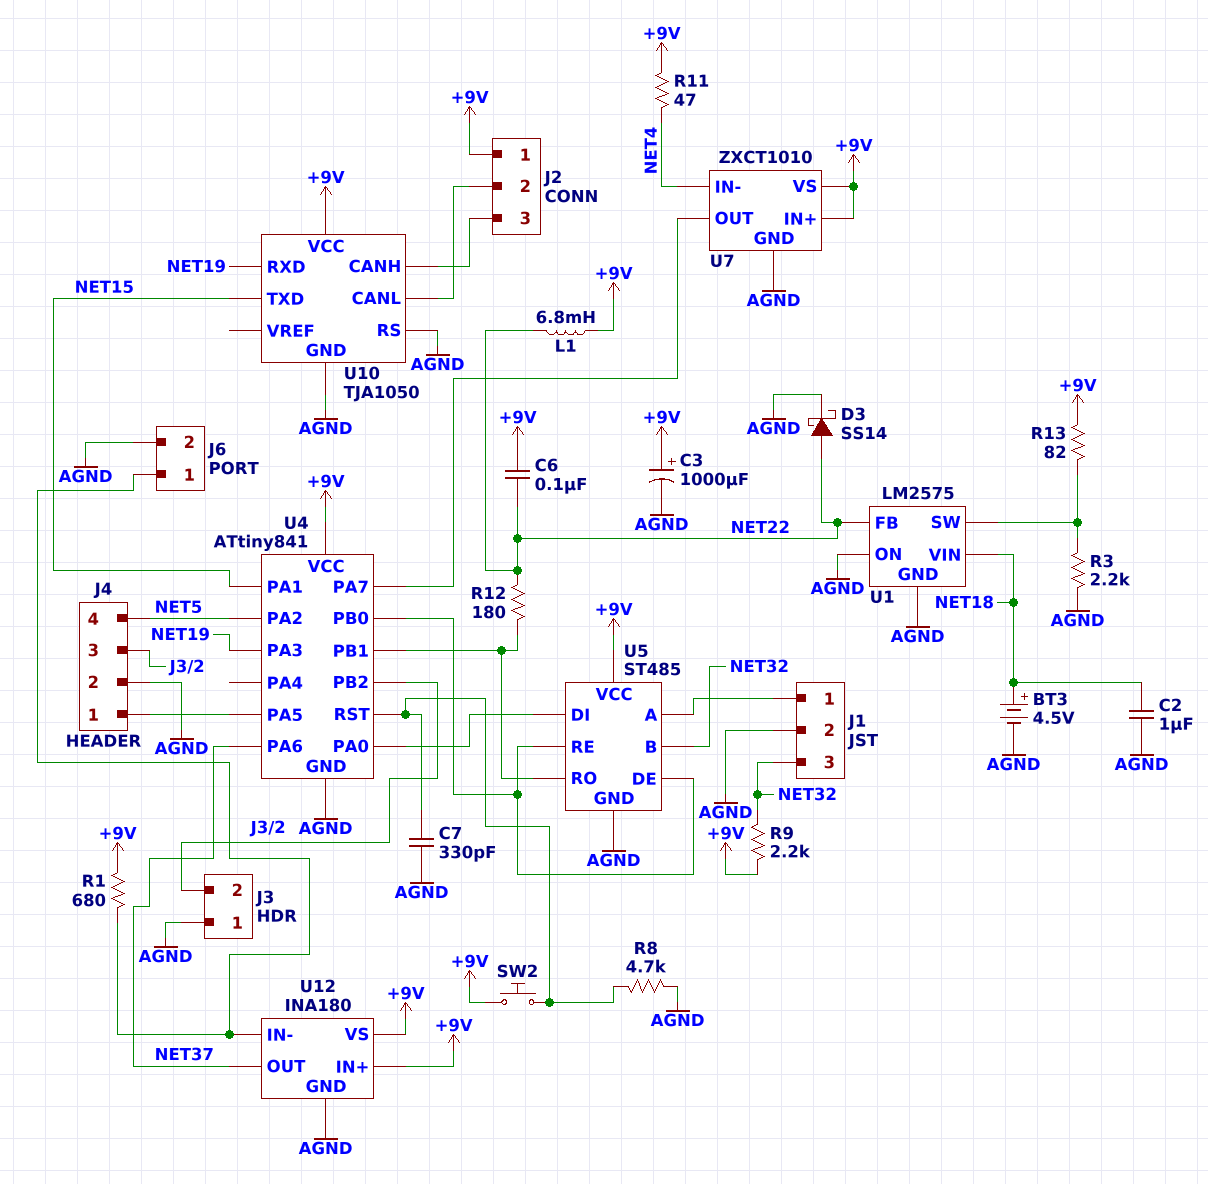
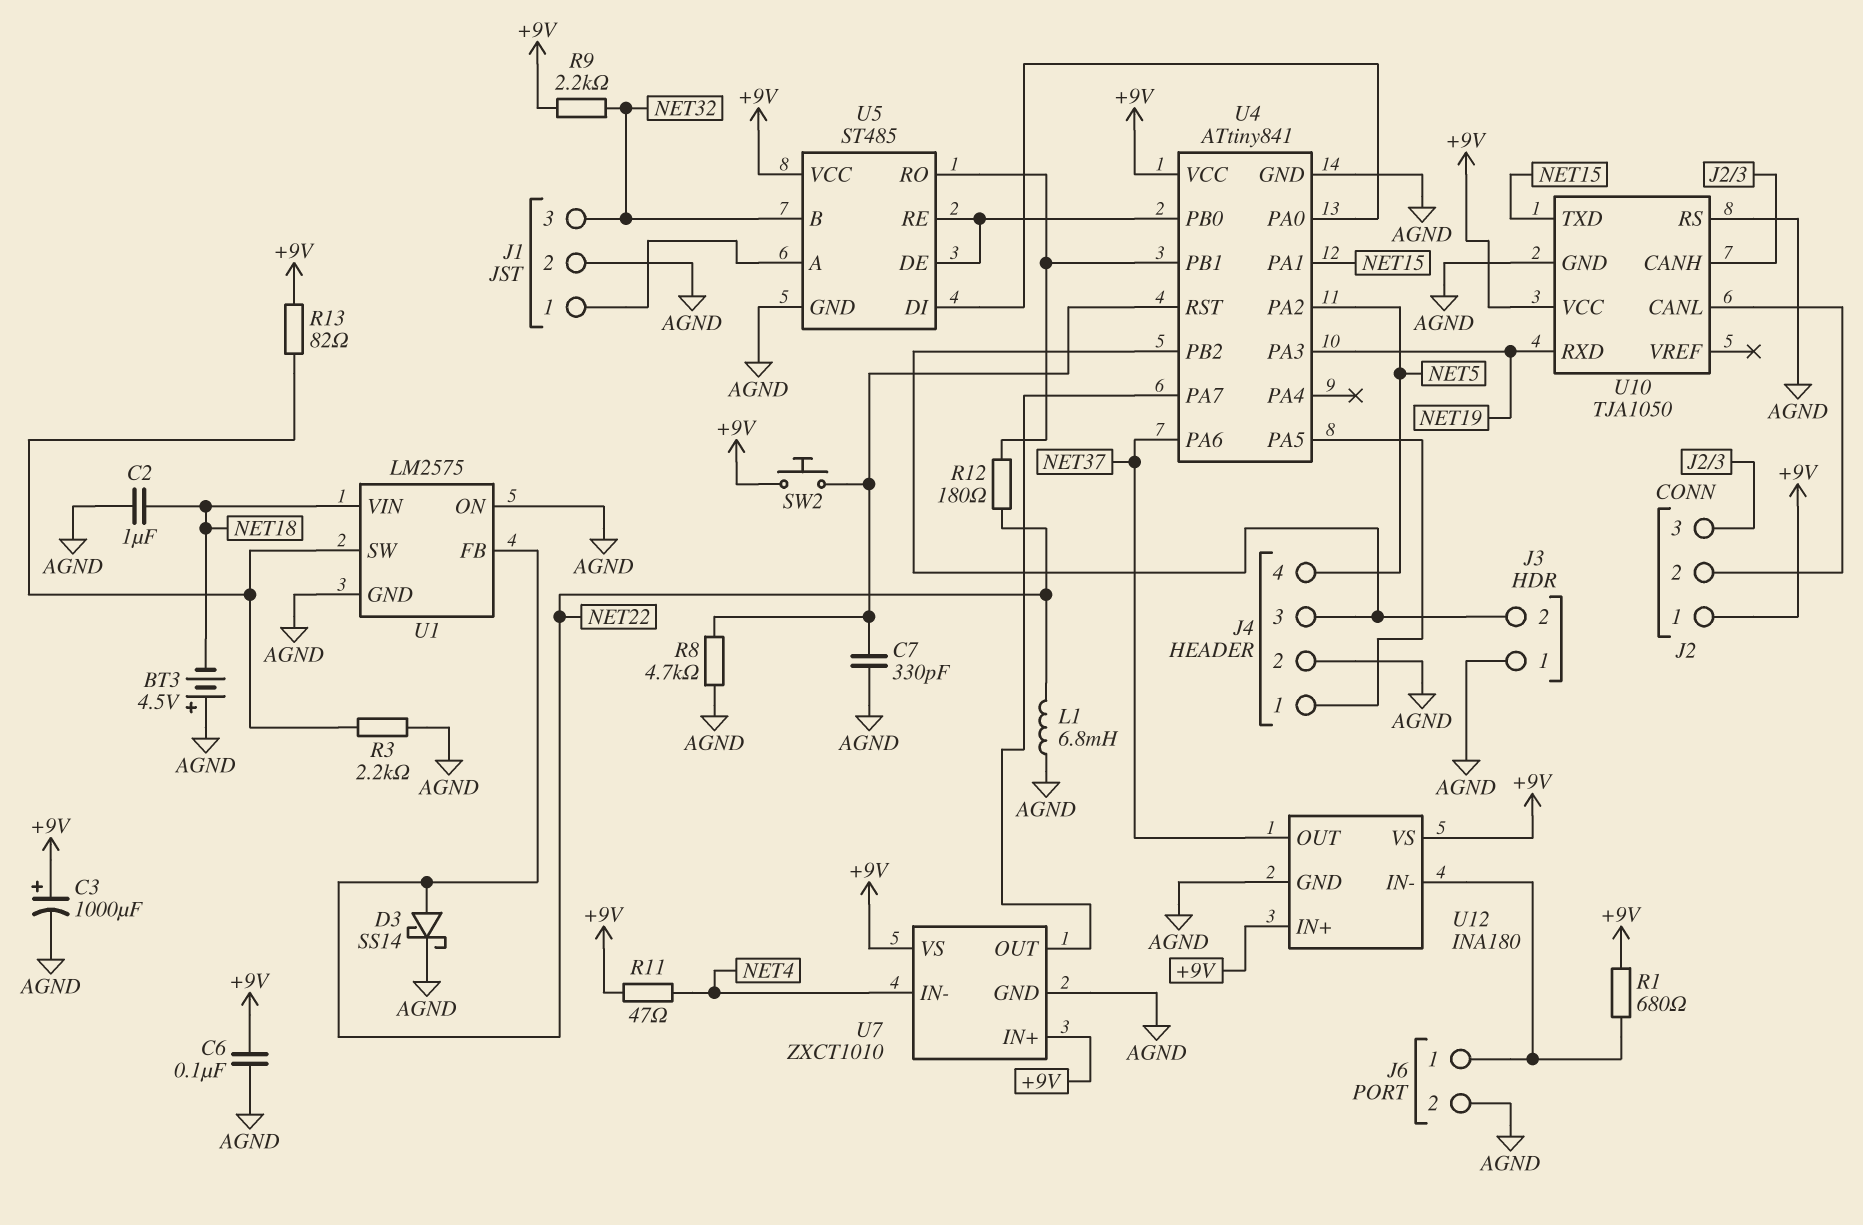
BT3: 4.5V (plus NET18, minus AGND) -> 4.5V (plus AGND, minus NET18)
C6: 100nF (+9V, NET22) -> 100nF (+9V, AGND)
L1: 6.8mH (+9V, NET22) -> 6.8mH (AGND, NET22)

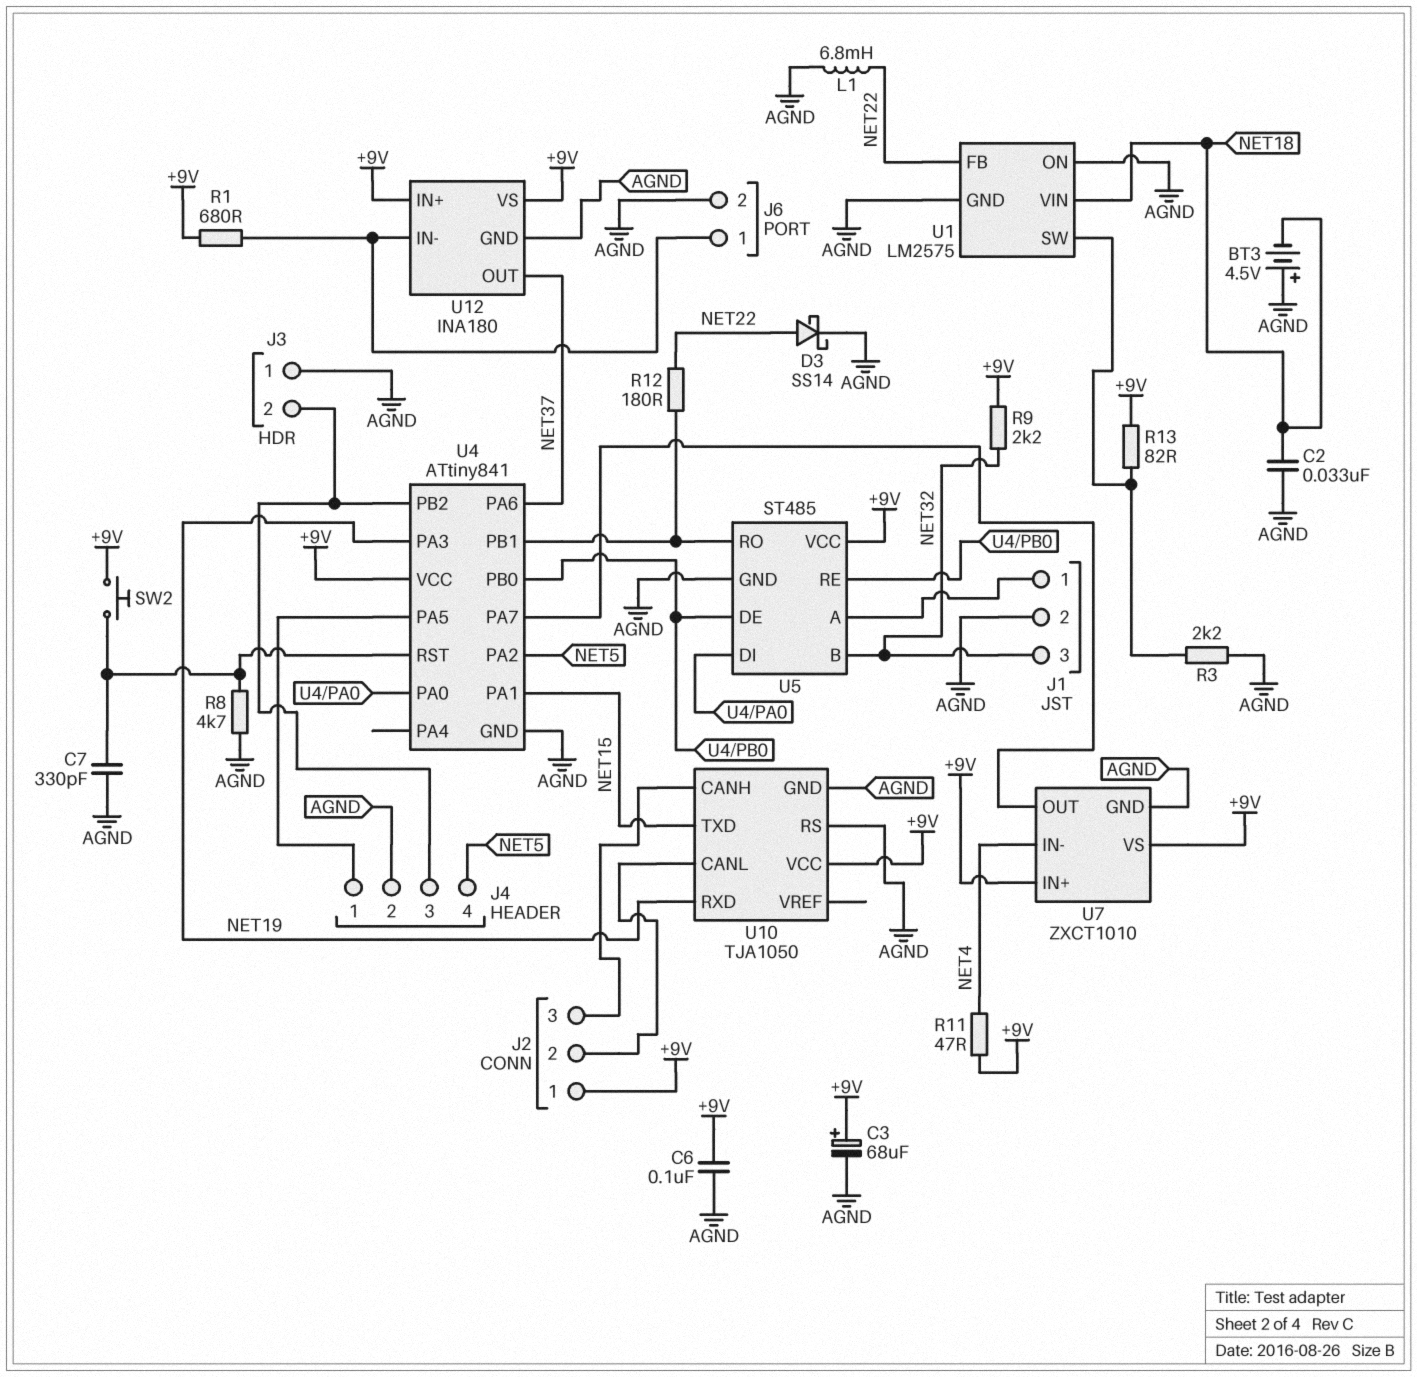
C2: 1uF (AGND, NET18) -> 33nF (AGND, NET18)
C3: 1000uF (plus +9V, minus AGND) -> 68uF (plus +9V, minus AGND)

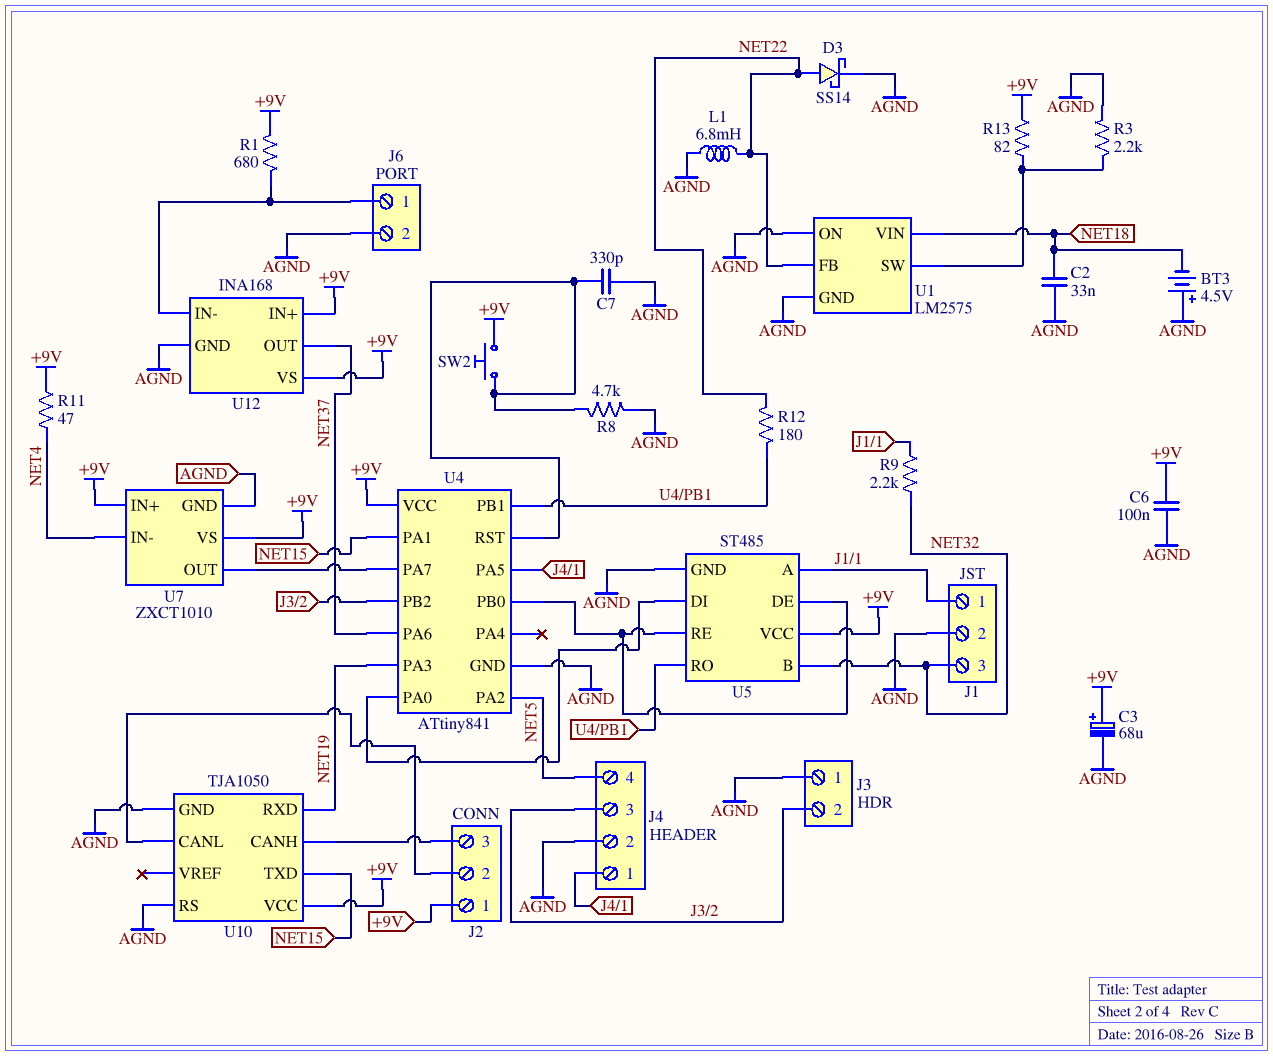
R9: 2.2k (+9V, NET32) -> 2.2k (J1/1, NET32)
U12: INA180 -> INA168

